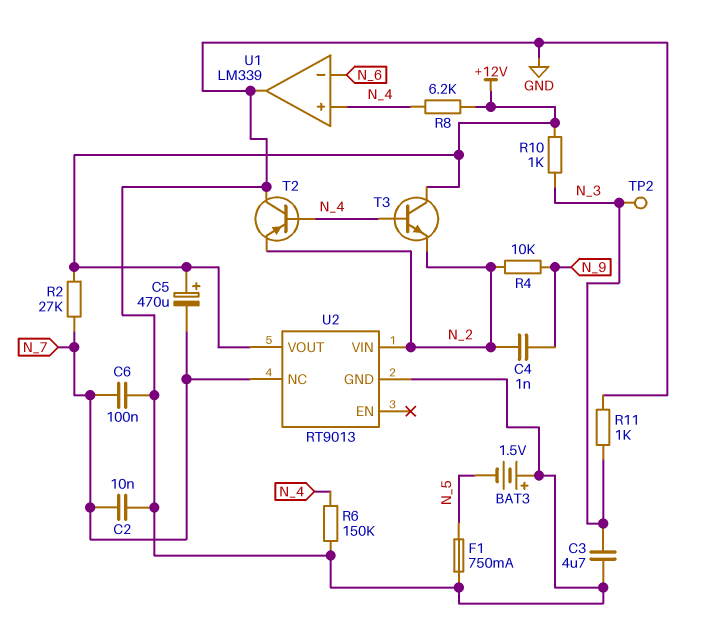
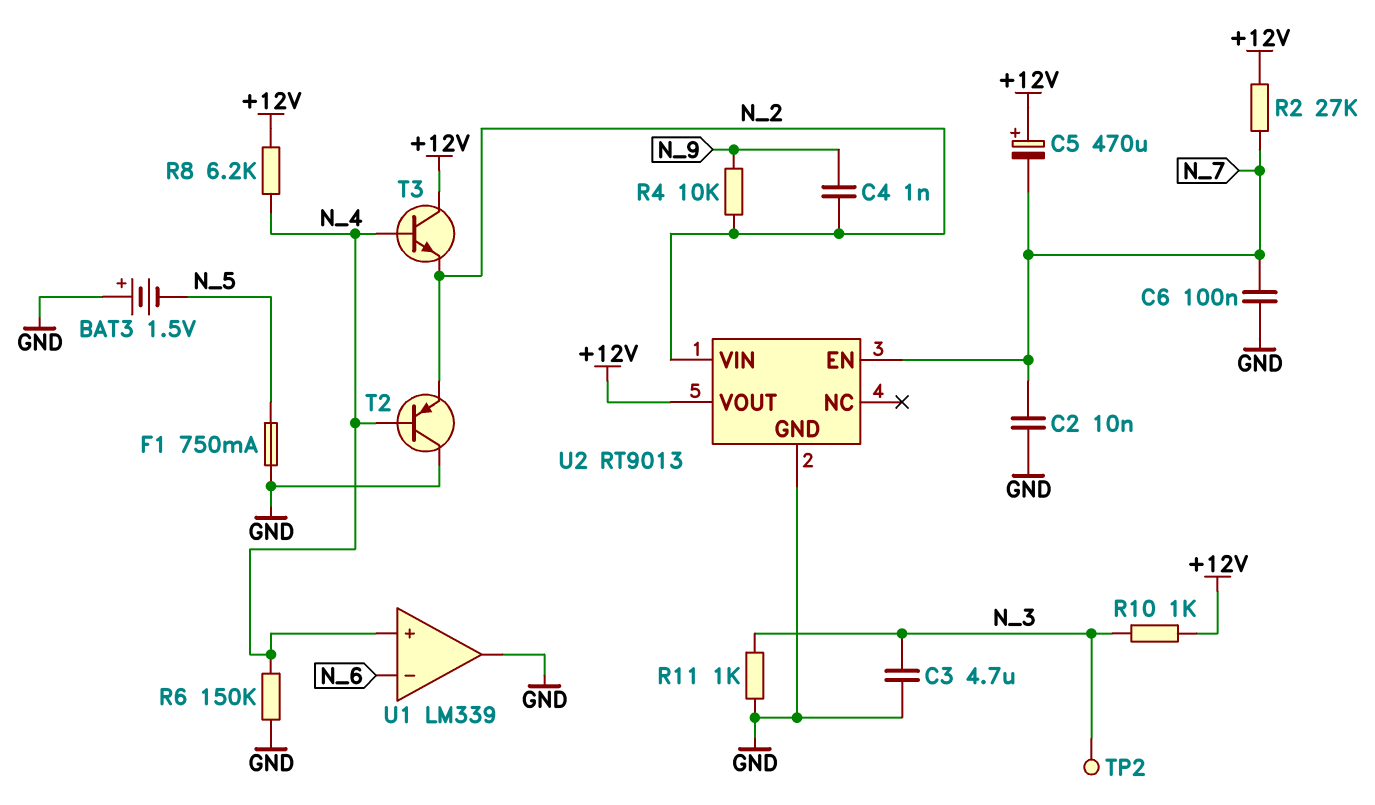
U2 pin EN: none -> N_7
U2 pin NC: N_7 -> none

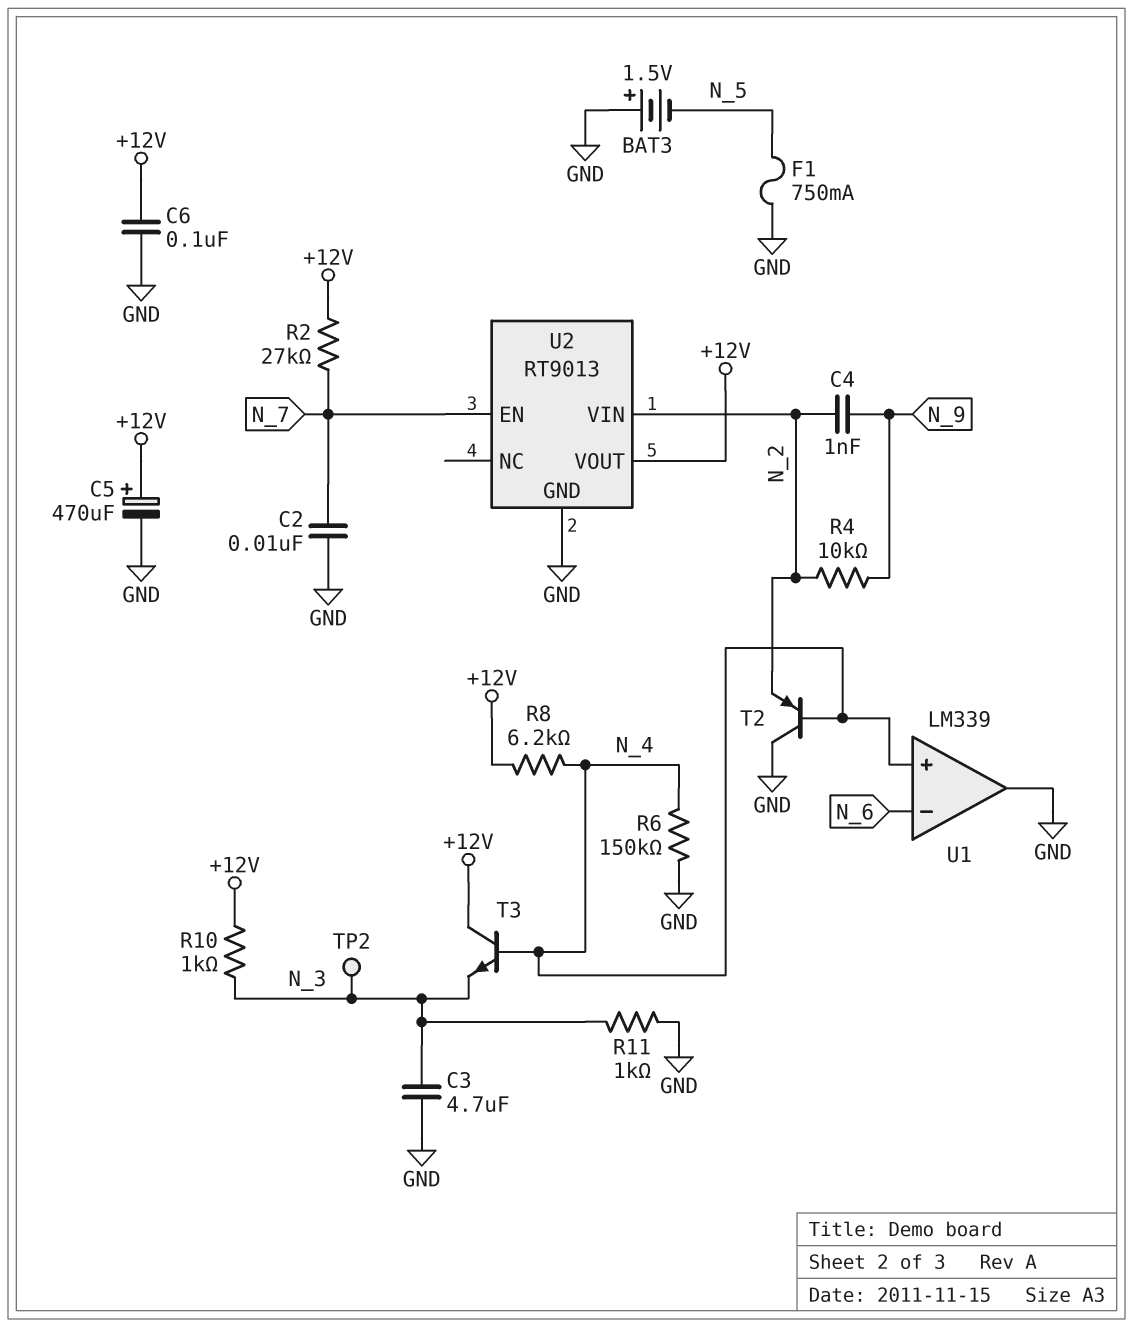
C5: 470uF (plus +12V, minus N_7) -> 470uF (plus +12V, minus GND)
C6: 100nF (GND, N_7) -> 100nF (+12V, GND)
T3: NPN (B N_4, C +12V, E N_2) -> NPN (B N_4, C +12V, E N_3)

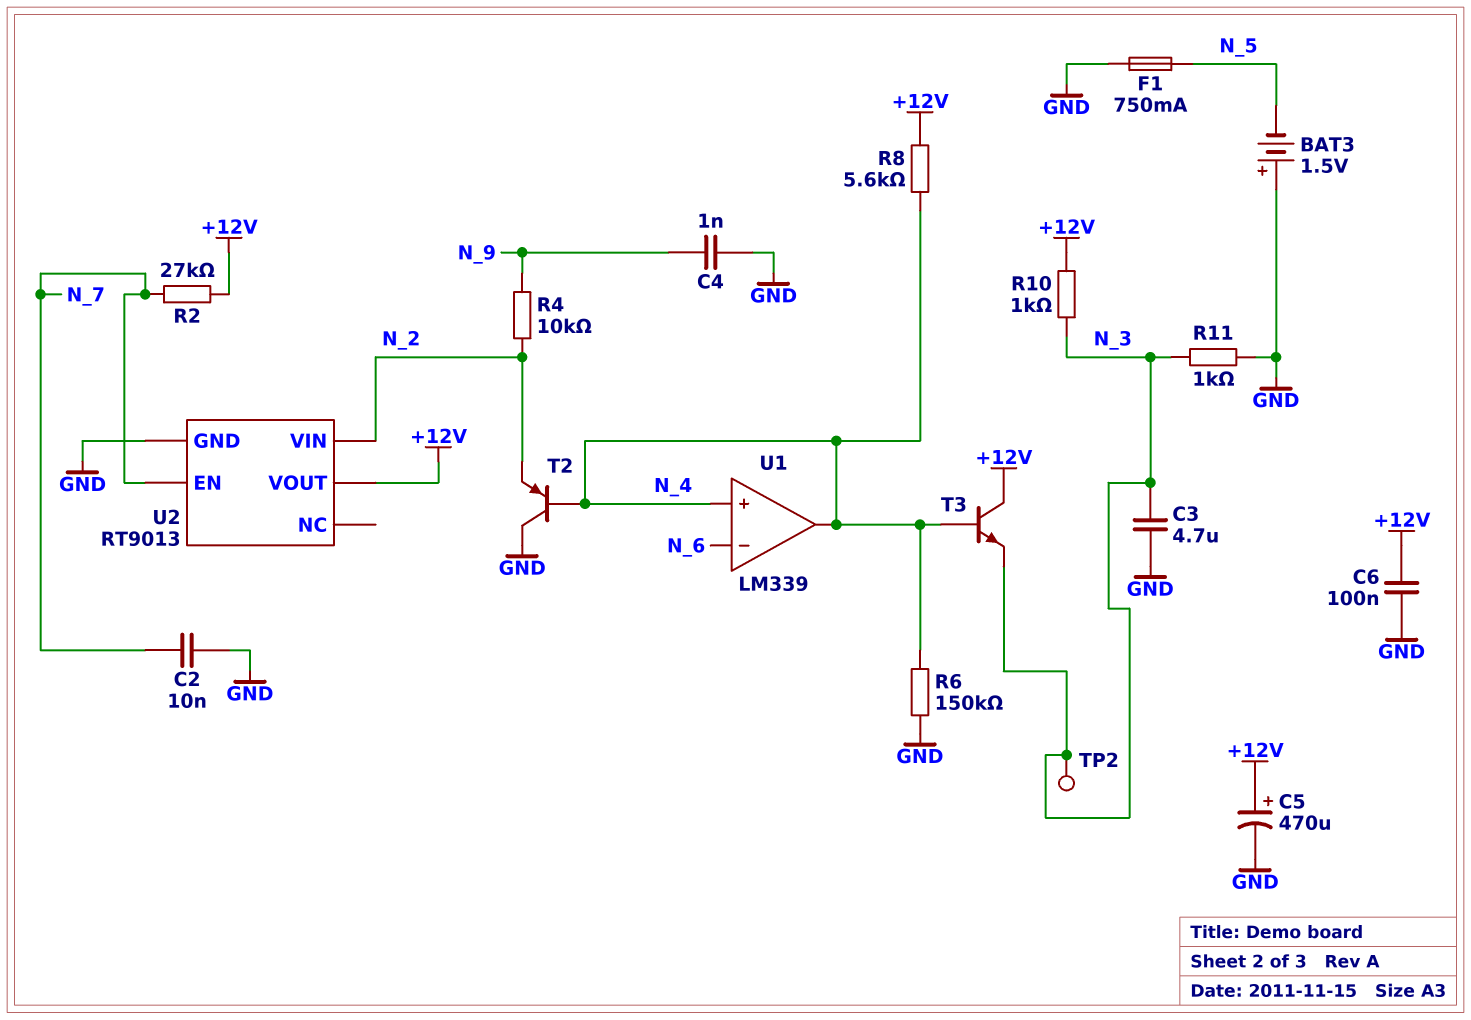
C4: 1nF (N_2, N_9) -> 1nF (GND, N_9)
R8: 6.2k (+12V, N_4) -> 5.6k (+12V, N_4)
U1 pin out: GND -> N_4

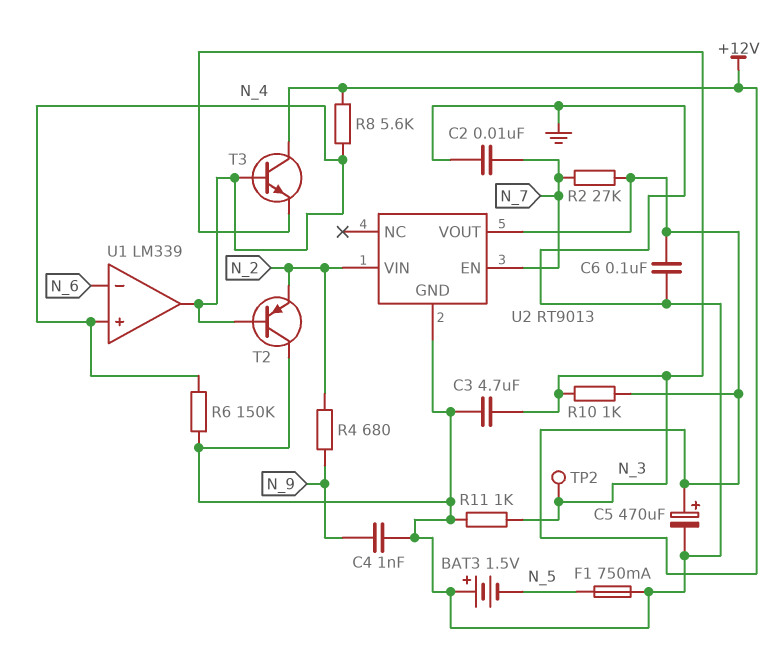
R4: 10k (N_2, N_9) -> 680 (N_2, N_9)

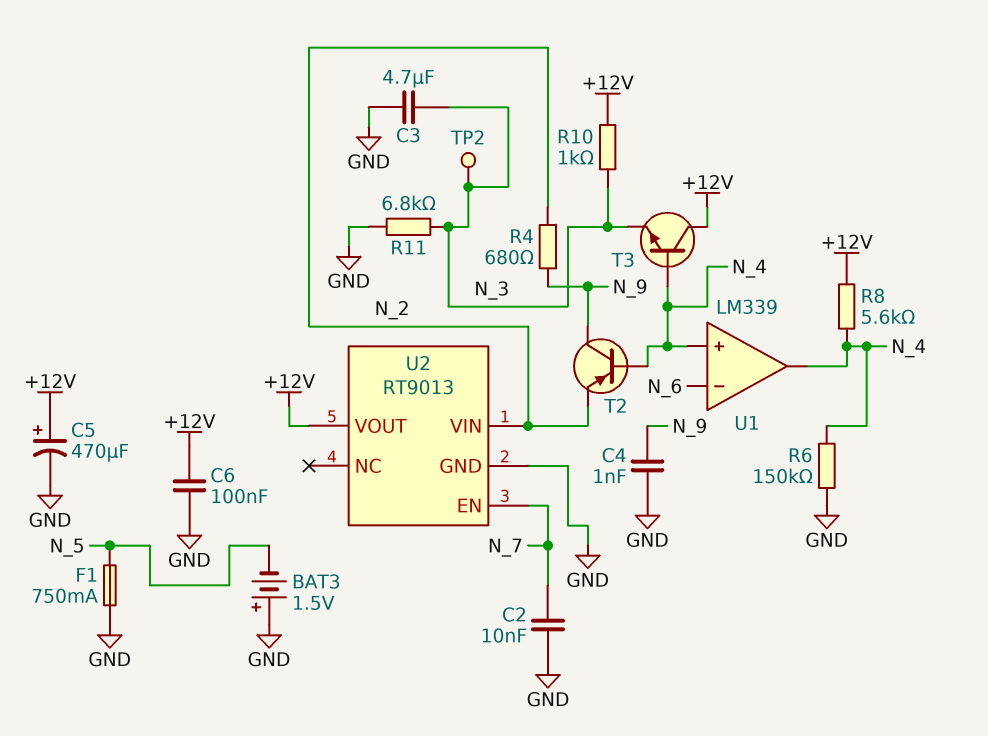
R2: 27k (+12V, N_7) -> none
R11: 1k (GND, N_3) -> 6.8k (GND, N_3)
T2: PNP (B N_4, C GND, E N_2) -> PNP (B N_4, C N_9, E N_2)

